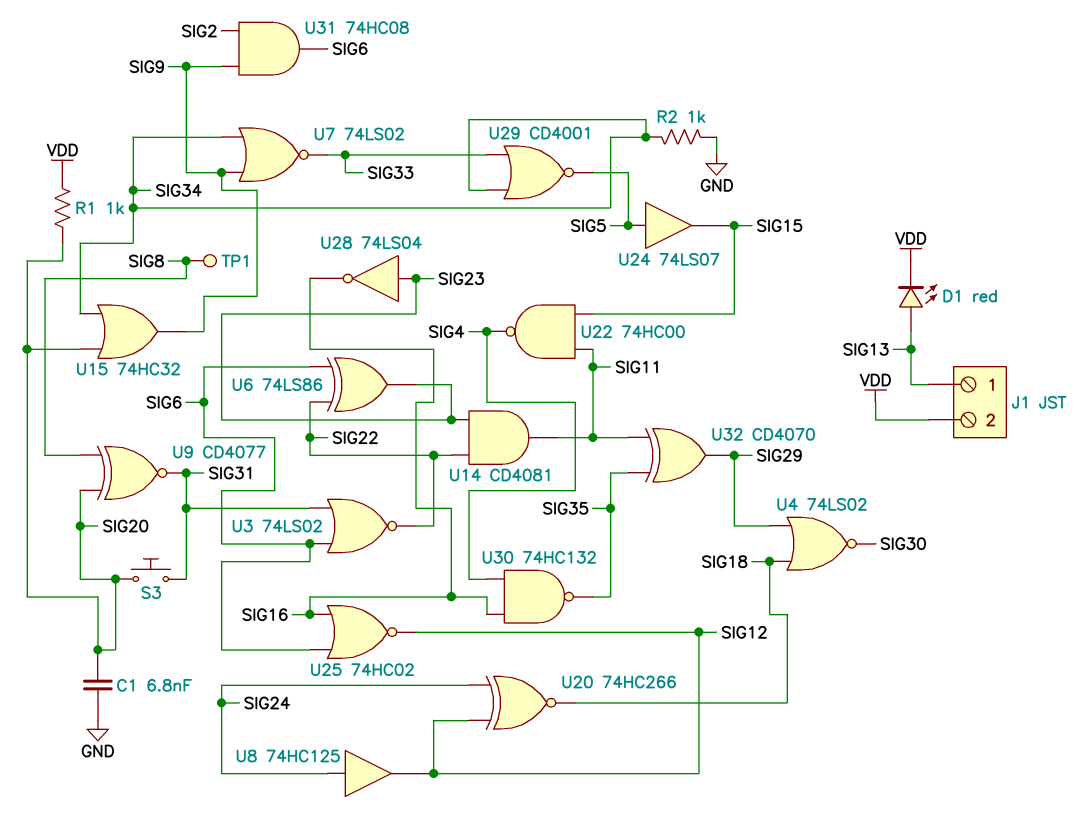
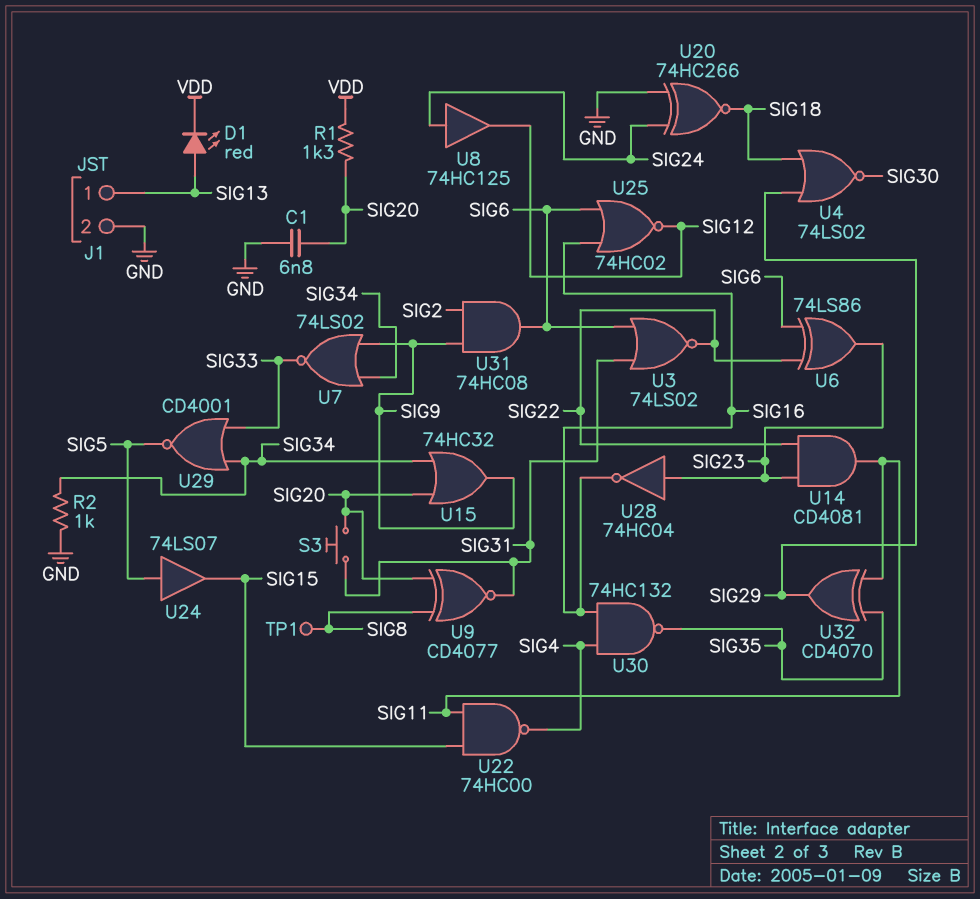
J1 pin 2: VDD -> GND
R1: 1k (SIG20, VDD) -> 1.3k (SIG20, VDD)
U20: XNOR 74HC266 (in SIG12, in SIG24, out SIG18) -> XNOR 74HC266 (in GND, in SIG24, out SIG18)
U28: NOT 74LS04 (in SIG23, out SIG16) -> NOT 74HC04 (in SIG23, out SIG16)

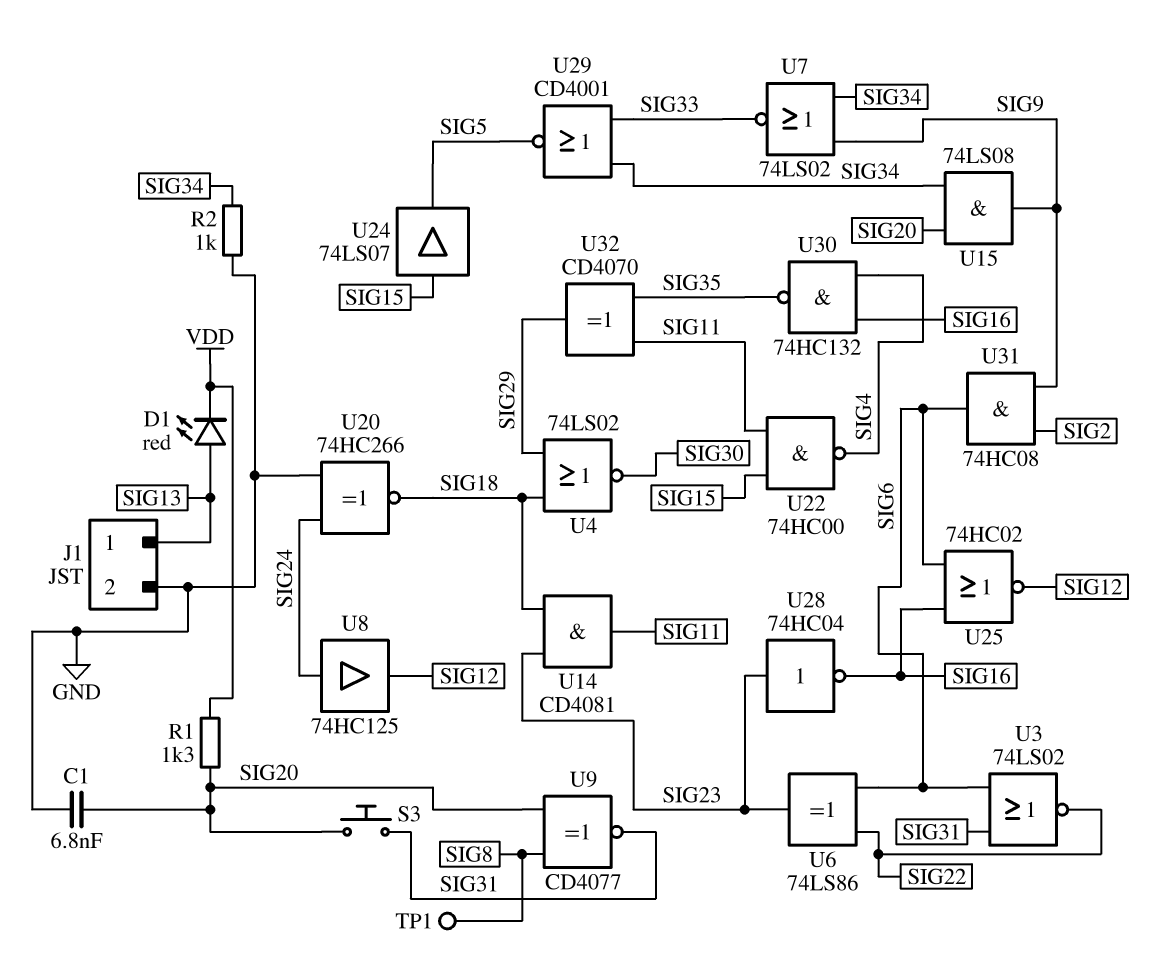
U14: AND CD4081 (in SIG22, in SIG23, out SIG11) -> AND CD4081 (in SIG18, in SIG23, out SIG11)
U15: OR 74HC32 (in SIG20, in SIG34, out SIG9) -> AND 74LS08 (in SIG20, in SIG34, out SIG9)
U24: buffer 74LS07 (in SIG5, out SIG15) -> buffer 74LS07 (in SIG15, out SIG5)

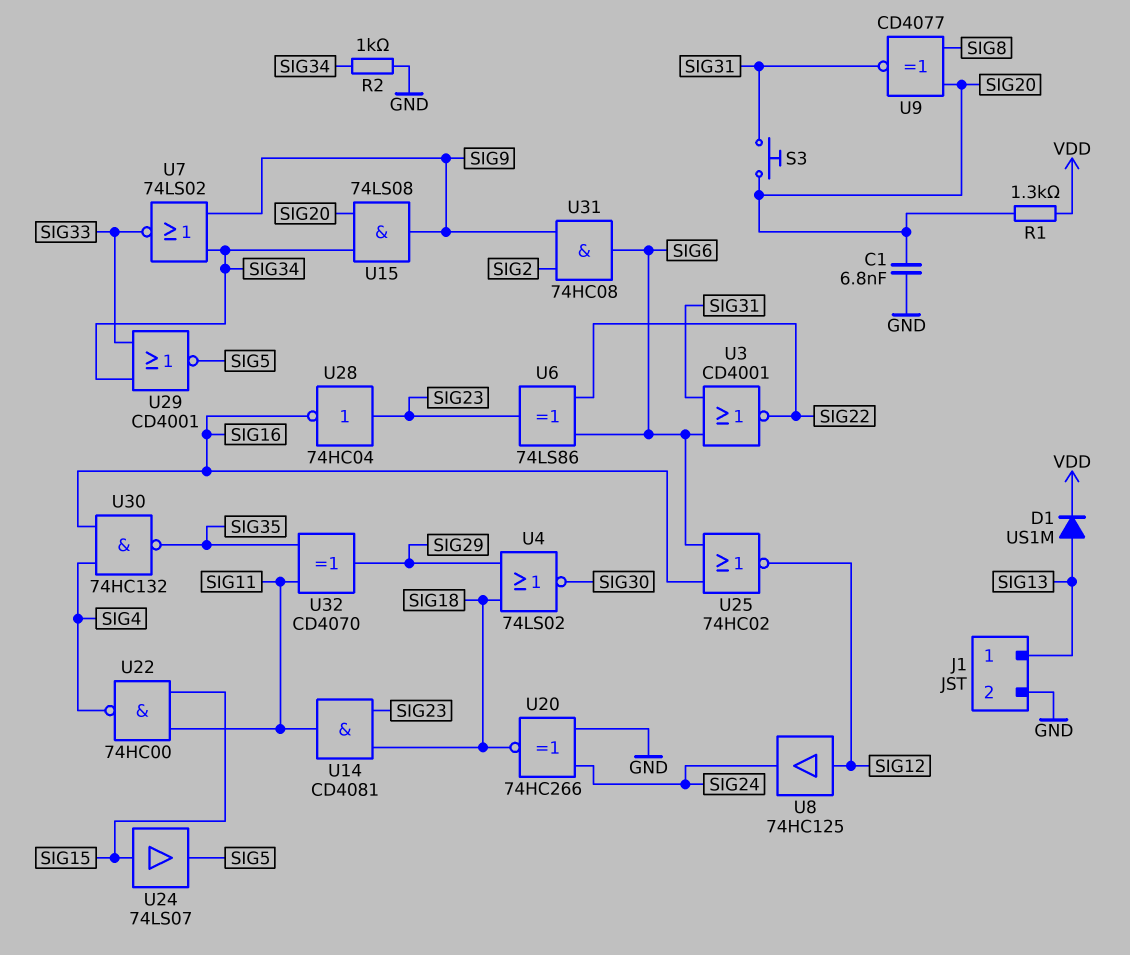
D1: LED red (A SIG13, K VDD) -> diode US1M (A SIG13, K VDD)
TP1: test point (SIG8) -> none
U3: NOR 74LS02 (in SIG6, in SIG31, out SIG22) -> NOR CD4001 (in SIG6, in SIG31, out SIG22)
U8: buffer 74HC125 (in SIG24, out SIG12) -> buffer 74HC125 (in SIG12, out SIG24)

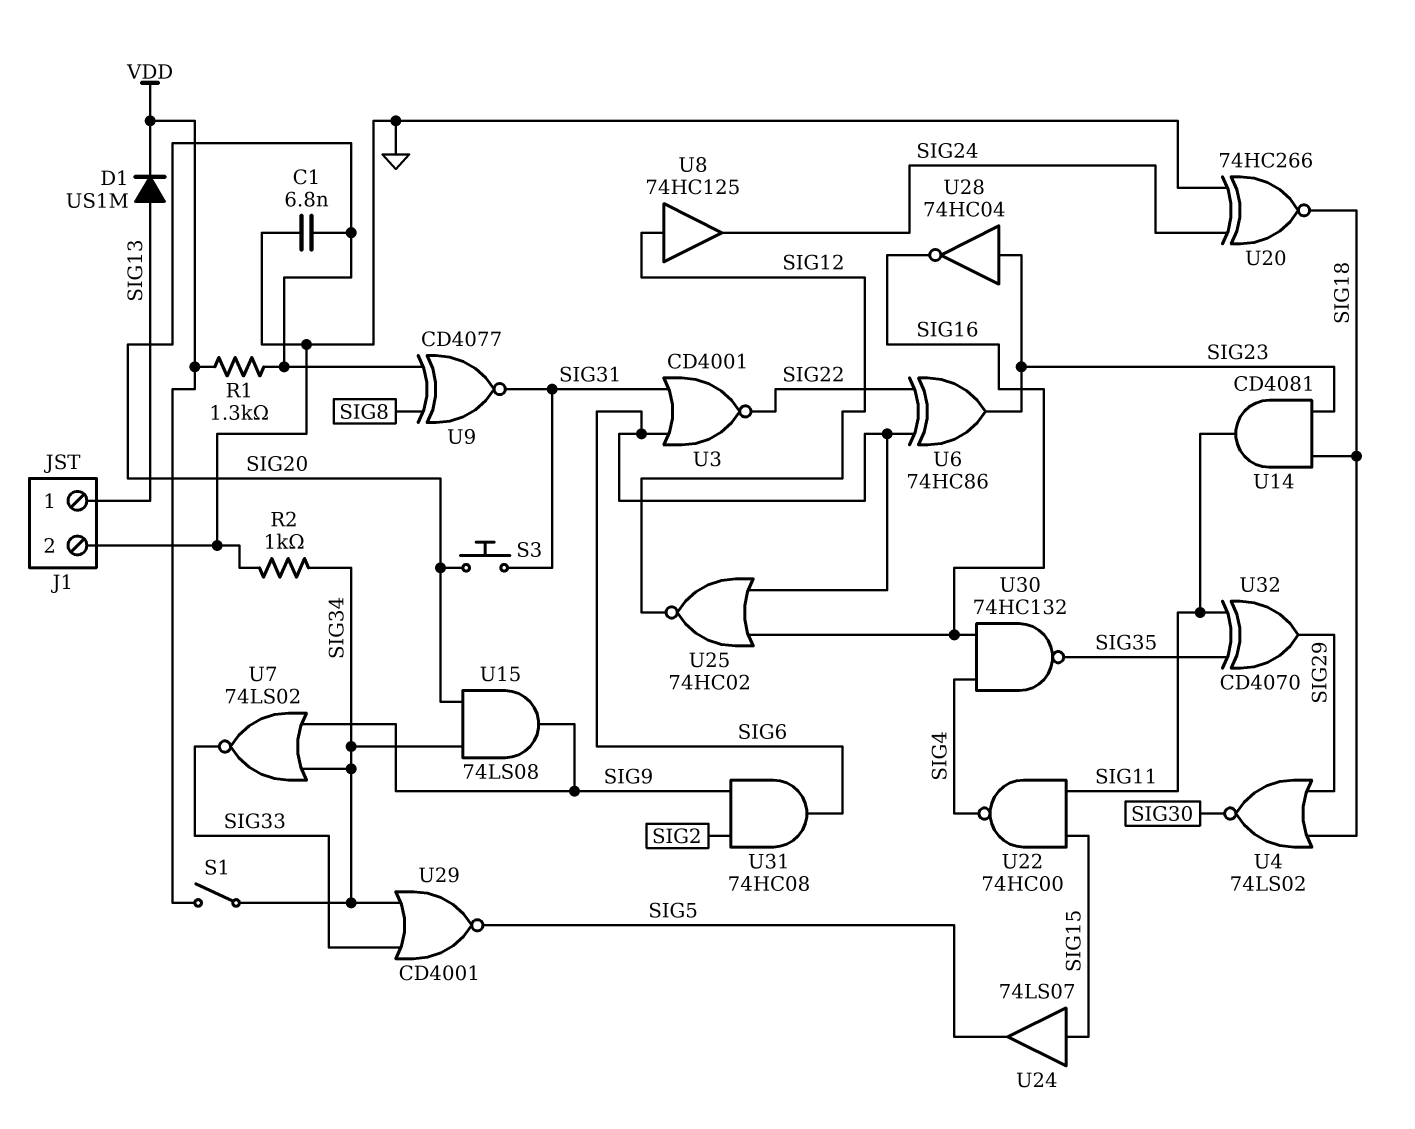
S1: none -> switch (SIG34, VDD)
U6: XOR 74LS86 (in SIG6, in SIG22, out SIG23) -> XOR 74HC86 (in SIG6, in SIG22, out SIG23)

